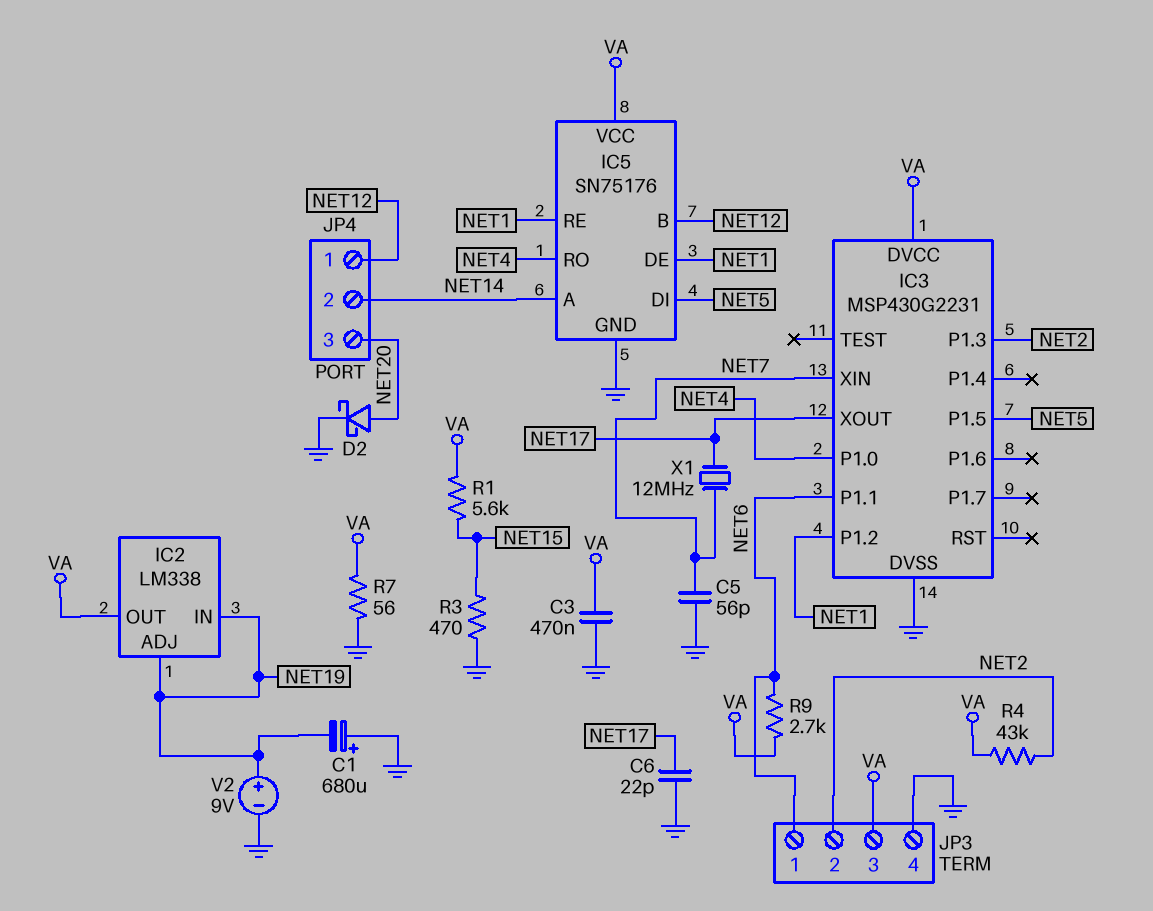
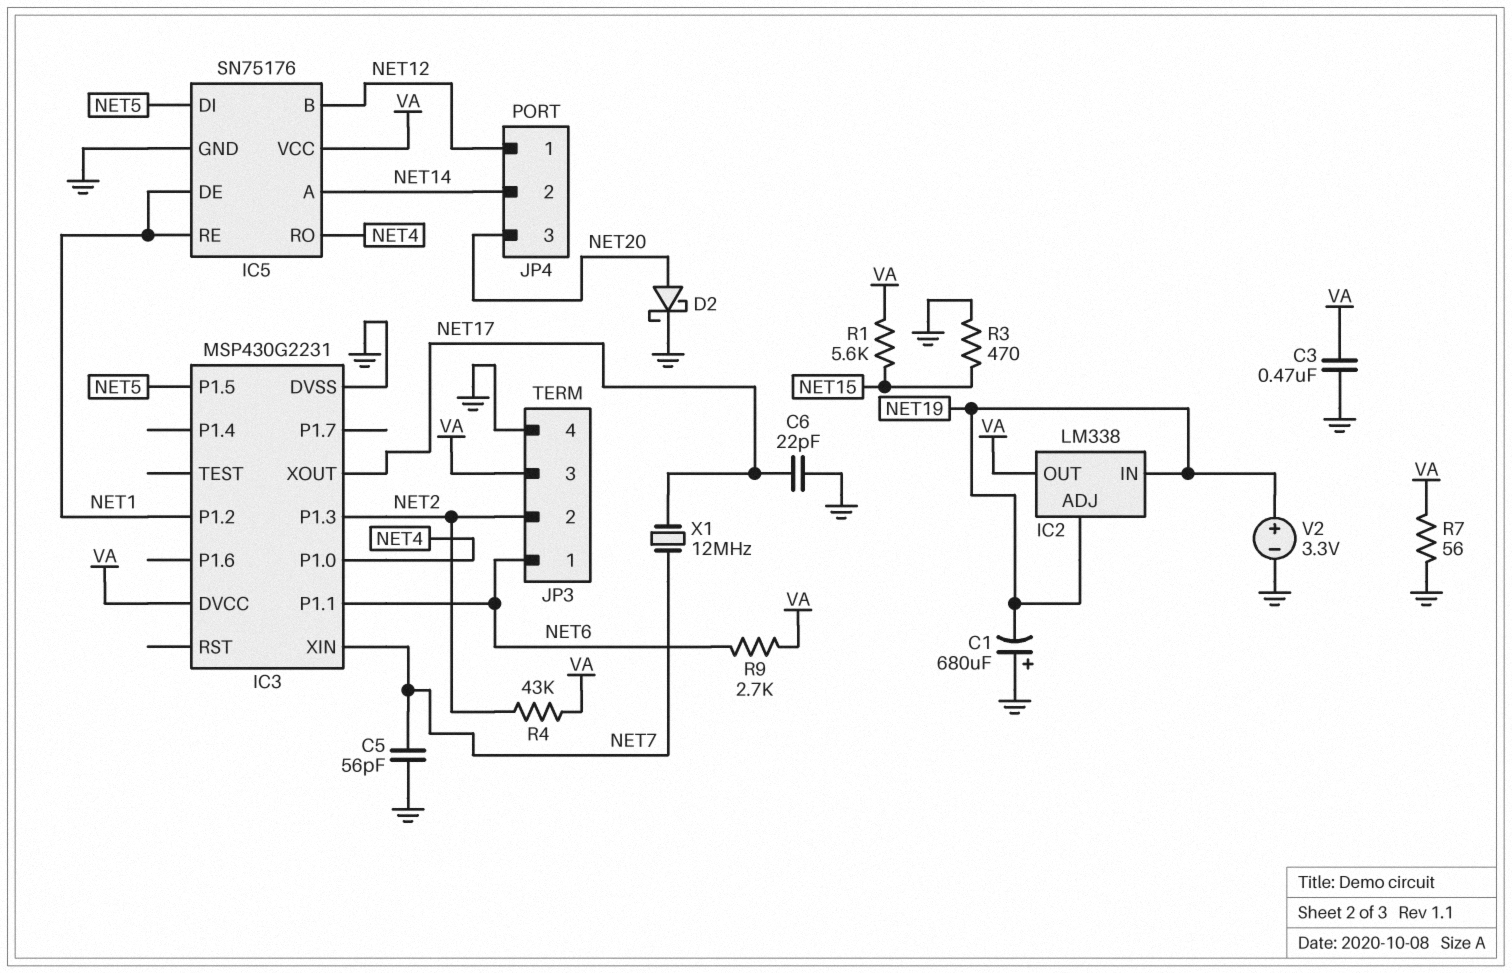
V2: 9V (plus NET19, minus GND) -> 3.3V (plus NET19, minus GND)

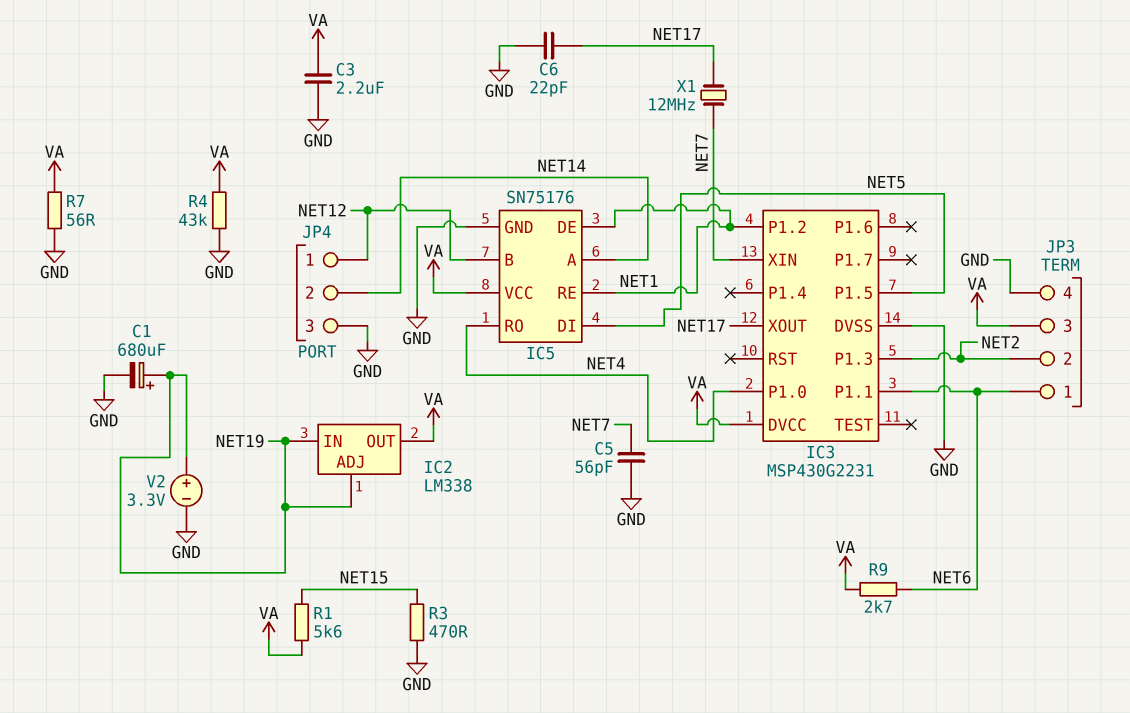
C1: 680uF (plus GND, minus NET19) -> 680uF (plus NET19, minus GND)
C3: 470nF (GND, VA) -> 2.2uF (GND, VA)
D2: schottky (A NET20, K GND) -> none
JP4 pin 3: NET20 -> GND
R4: 43k (NET2, VA) -> 43k (GND, VA)

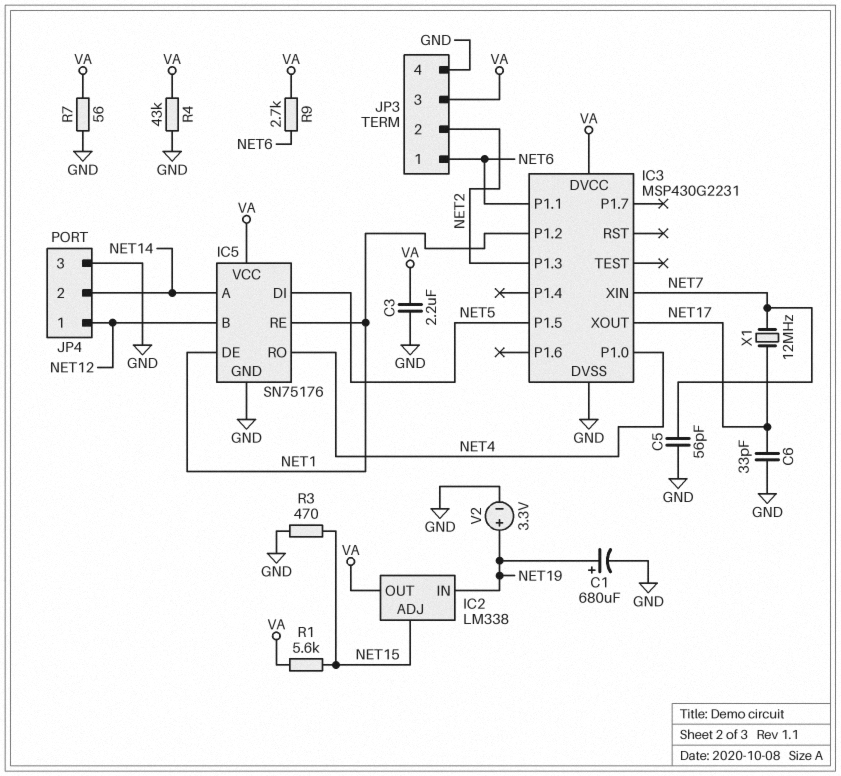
C6: 22pF (GND, NET17) -> 33pF (GND, NET17)
IC2 pin ADJ: NET19 -> NET15

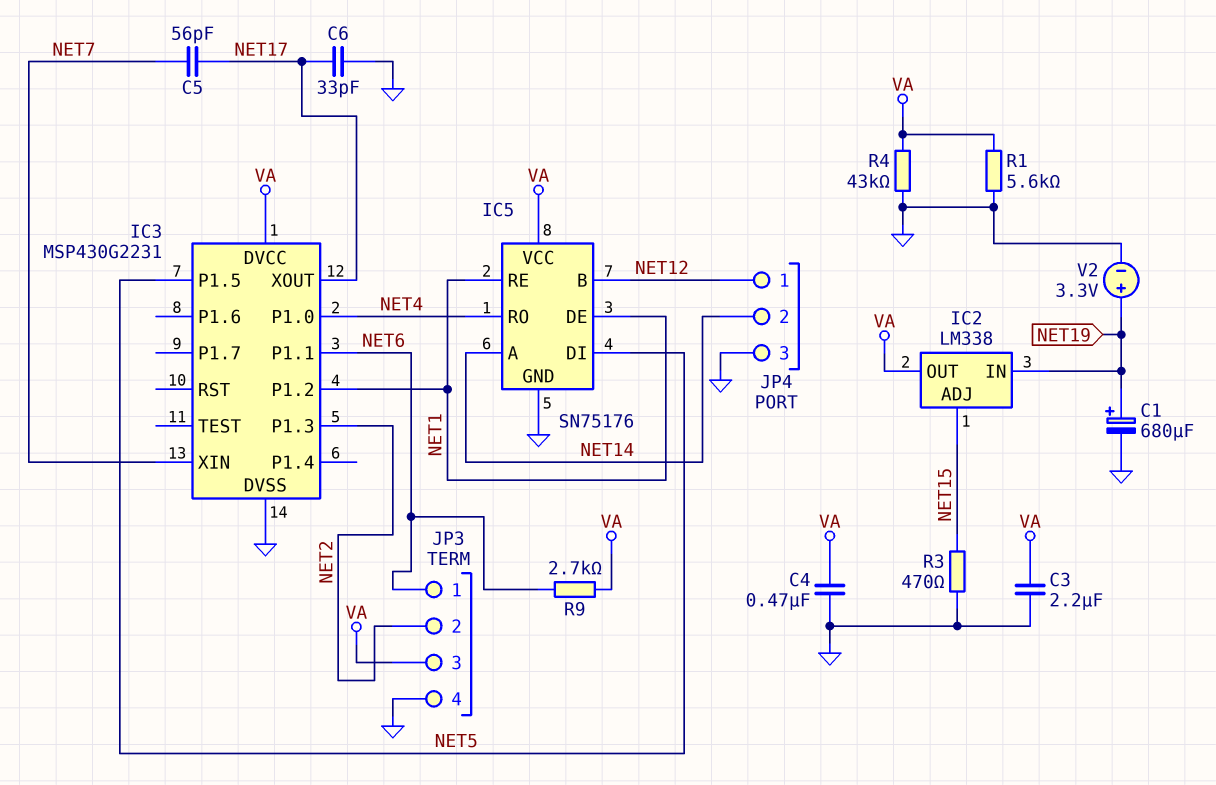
C4: none -> 470nF (GND, VA)
C5: 56pF (GND, NET7) -> 56pF (NET7, NET17)
R1: 5.6k (NET15, VA) -> 5.6k (GND, VA)
R7: 56 (GND, VA) -> none
X1: 12MHz (NET7, NET17) -> none

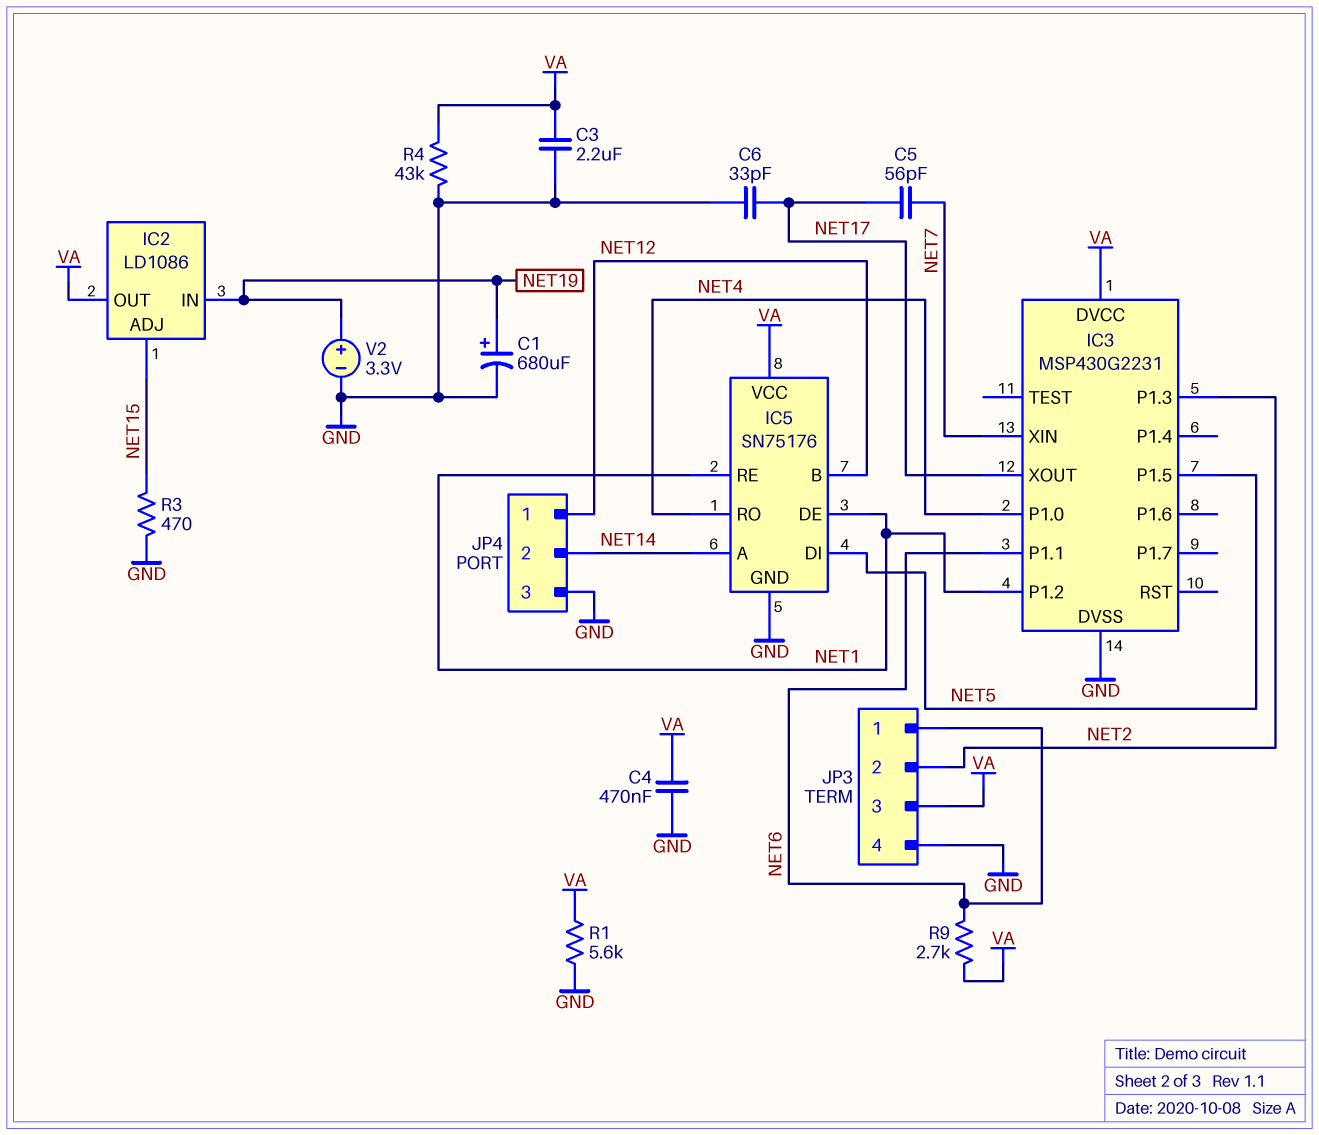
IC2: LM338 -> LD1086

